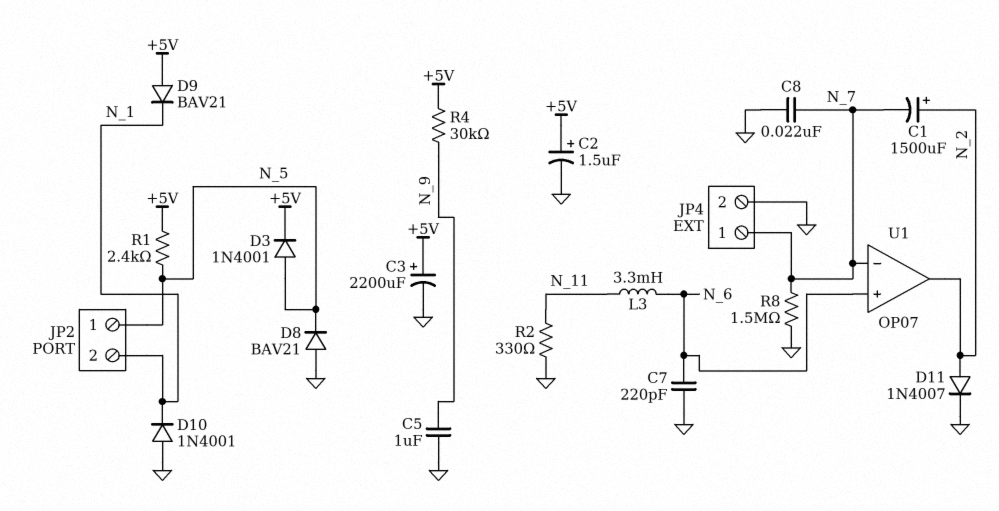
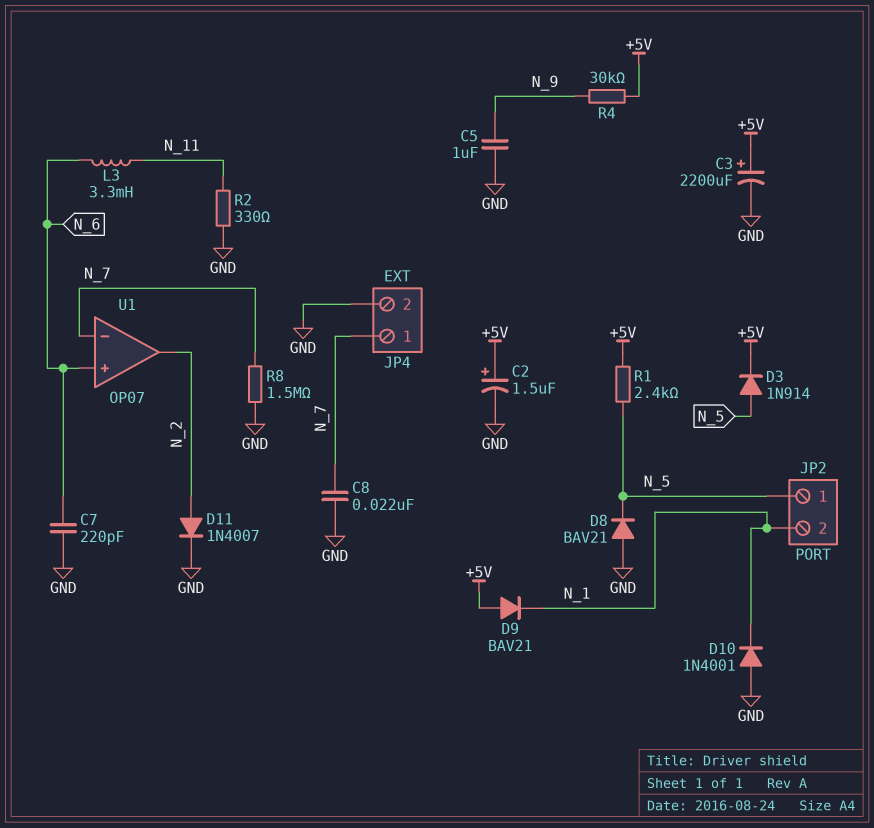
C1: 1500uF (plus N_2, minus N_7) -> none
D3: diode 1N4001 (A N_5, K +5V) -> diode 1N914 (A N_5, K +5V)

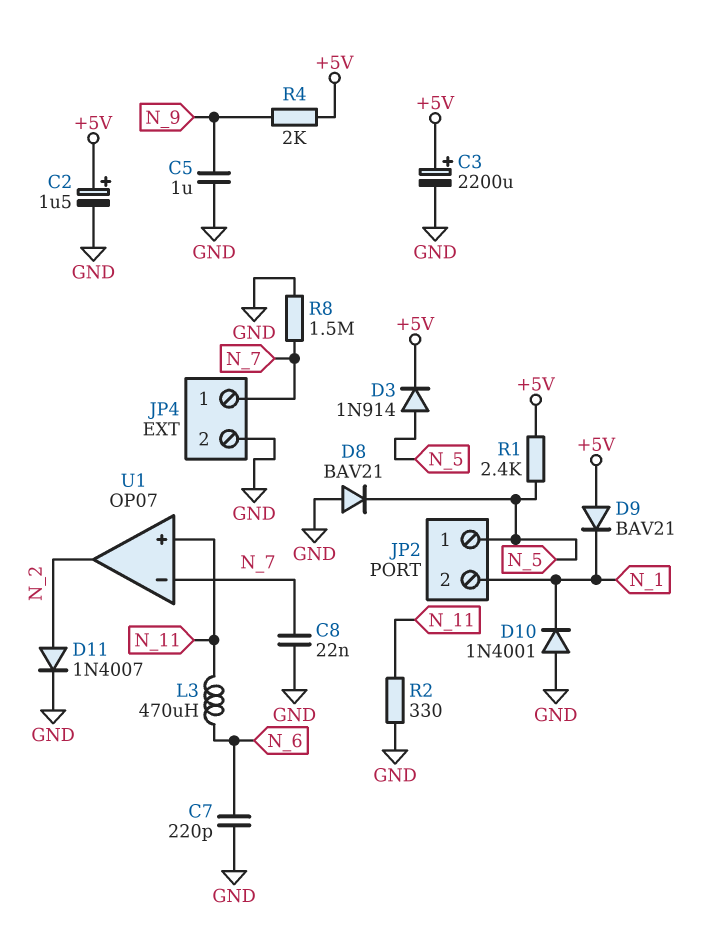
L3: 3.3mH (N_6, N_11) -> 470uH (N_6, N_11)
R4: 30k (+5V, N_9) -> 2k (+5V, N_9)
U1 pin in+: N_6 -> N_11

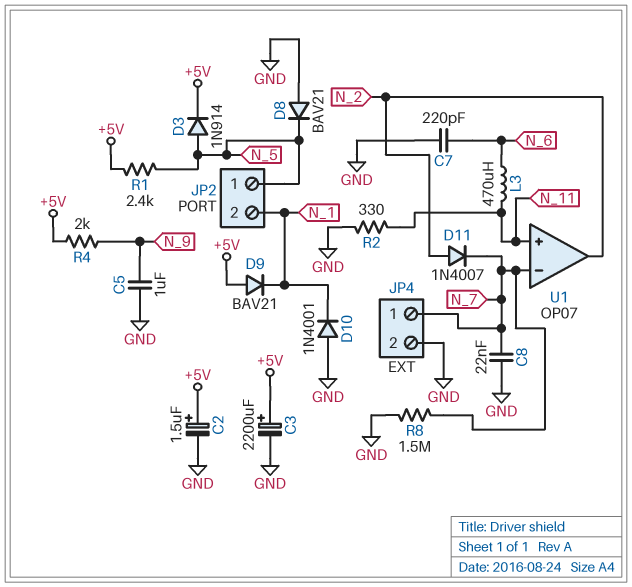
D11: diode 1N4007 (A N_2, K GND) -> diode 1N4007 (A N_2, K N_7)

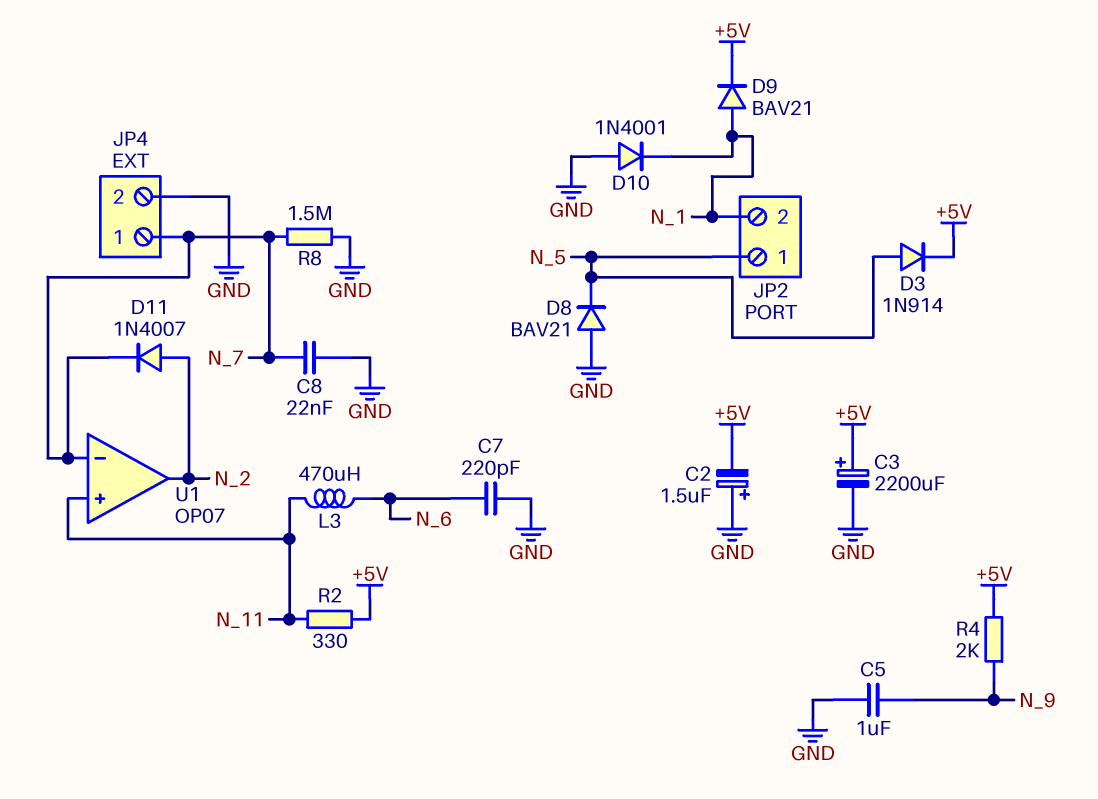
C2: 1.5uF (plus +5V, minus GND) -> 1.5uF (plus GND, minus +5V)
D9: diode BAV21 (A +5V, K N_1) -> diode BAV21 (A N_1, K +5V)
R1: 2.4k (+5V, N_5) -> none
R2: 330 (GND, N_11) -> 330 (+5V, N_11)

